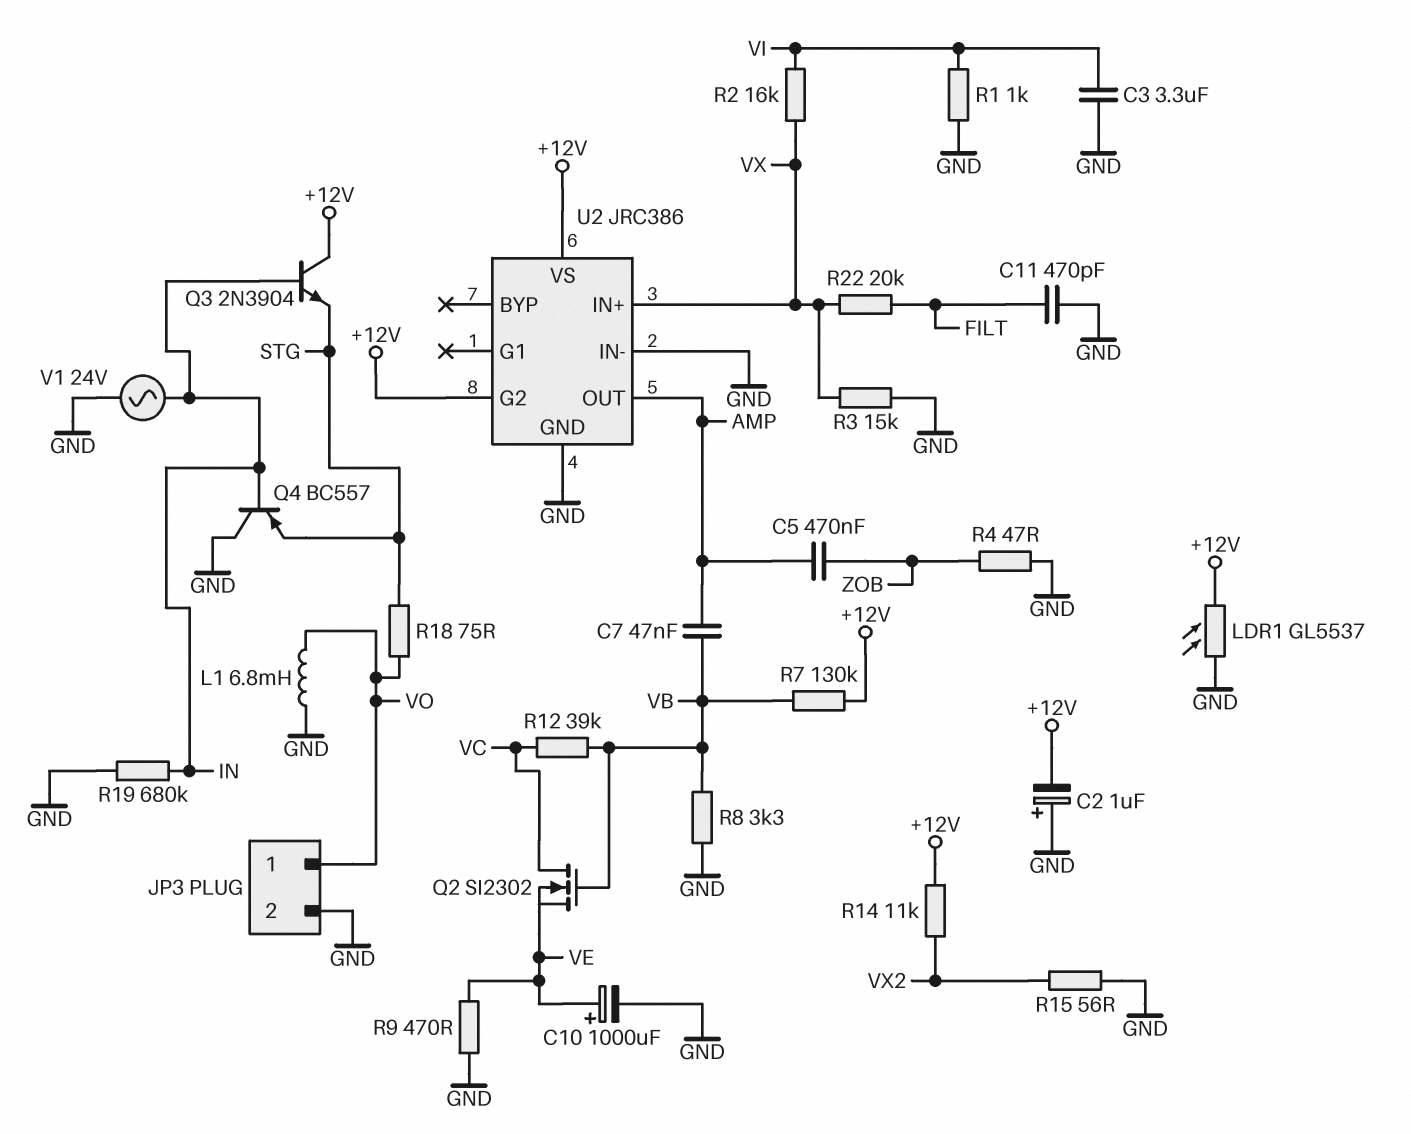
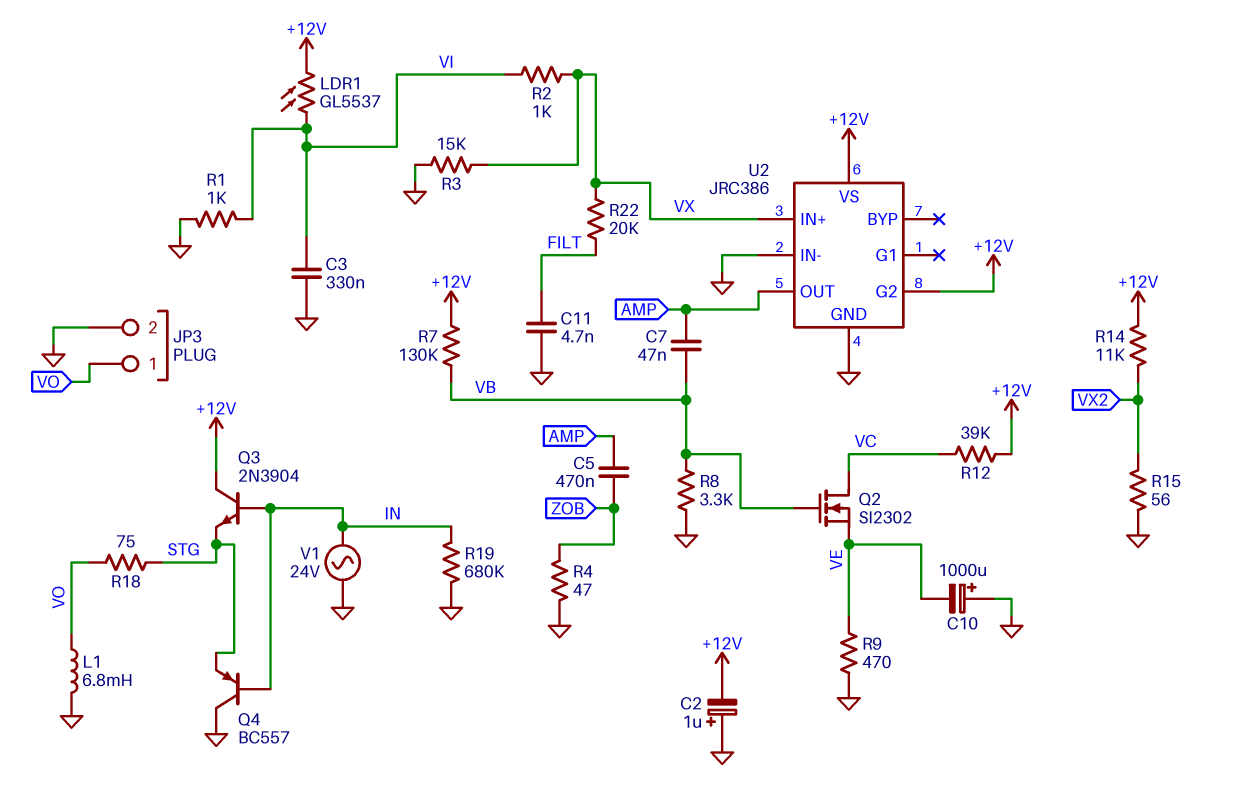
C3: 3.3uF (GND, VI) -> 330nF (GND, VI)
C10: 1000uF (plus VE, minus GND) -> 1000uF (plus GND, minus VE)
C11: 470pF (FILT, GND) -> 4.7nF (FILT, GND)
LDR1: GL5537 (+12V, GND) -> GL5537 (+12V, VI)
R2: 16k (VI, VX) -> 1k (VI, VX)
R12: 39k (VB, VC) -> 39k (+12V, VC)

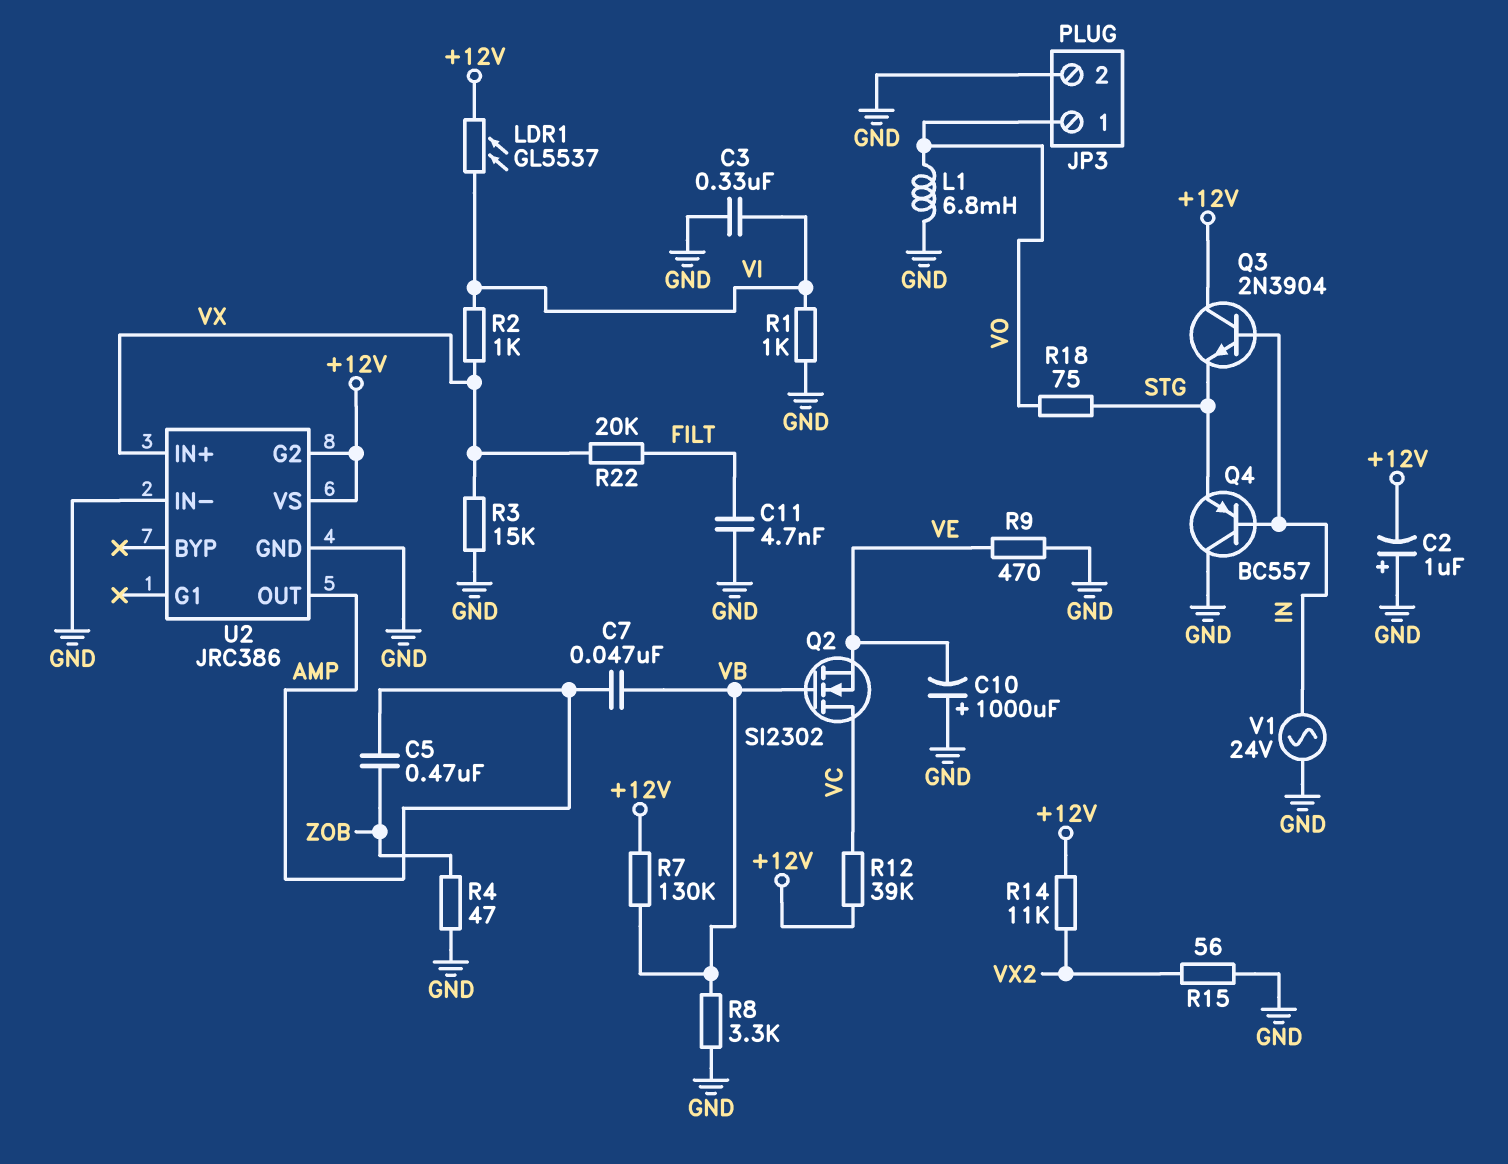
R19: 680k (GND, IN) -> none

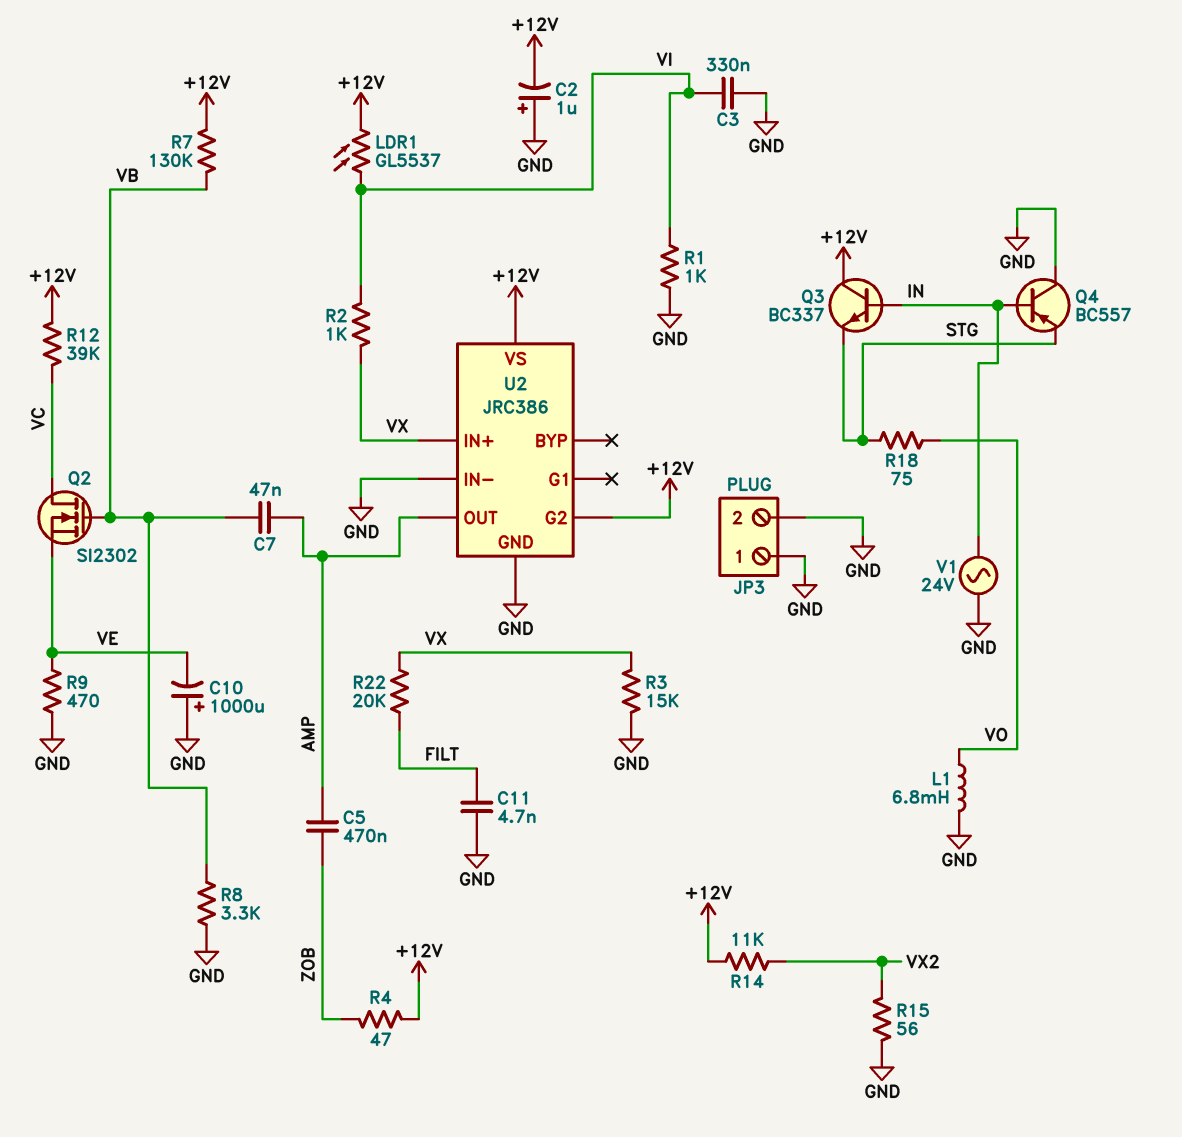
JP3 pin 1: VO -> GND
Q3: NPN 2N3904 (B IN, C +12V, E STG) -> NPN BC337 (B IN, C +12V, E STG)
R4: 47 (GND, ZOB) -> 47 (+12V, ZOB)

